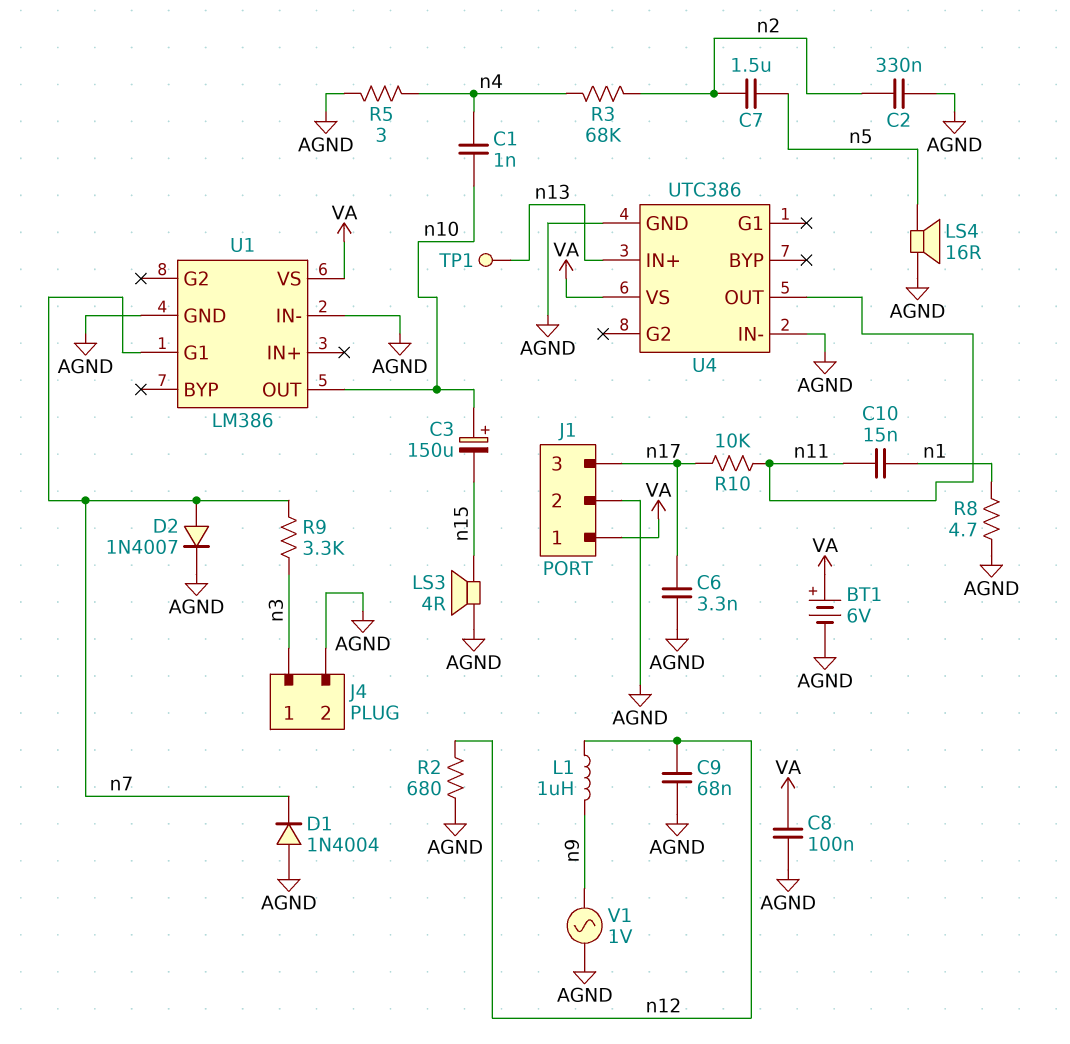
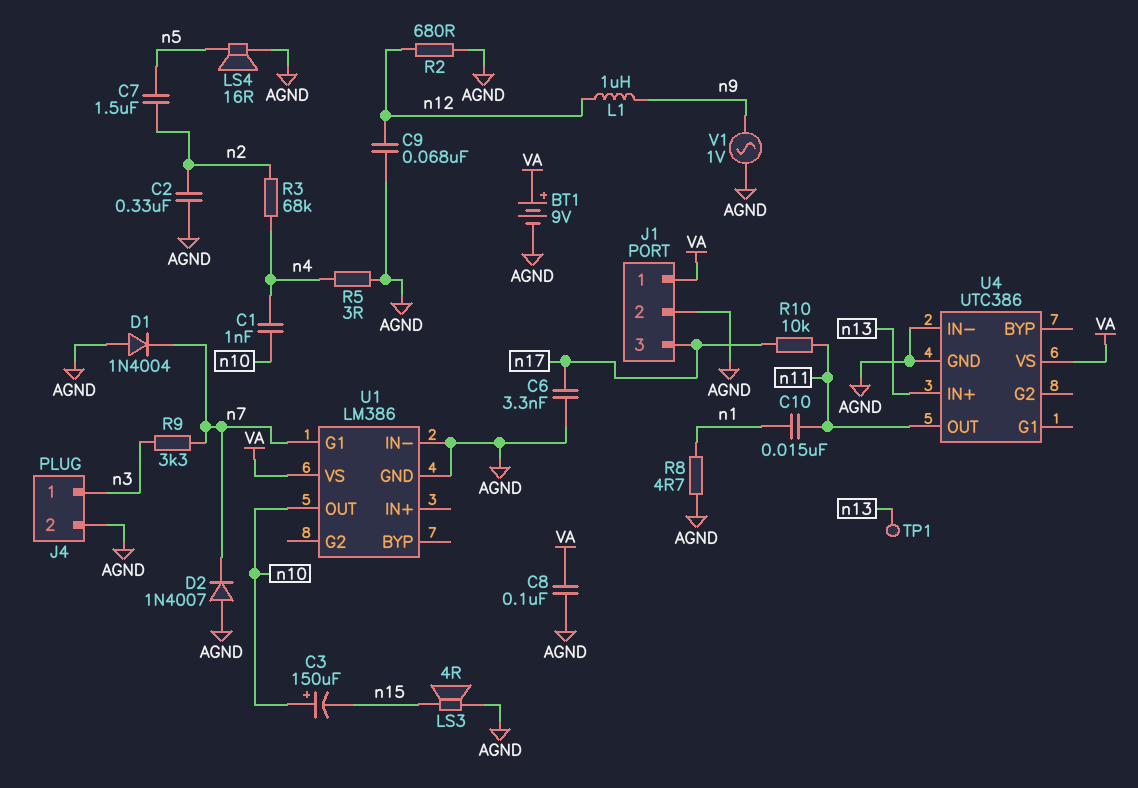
BT1: 6V (plus VA, minus AGND) -> 9V (plus VA, minus AGND)
D2: diode 1N4007 (A n7, K AGND) -> diode 1N4007 (A AGND, K n7)

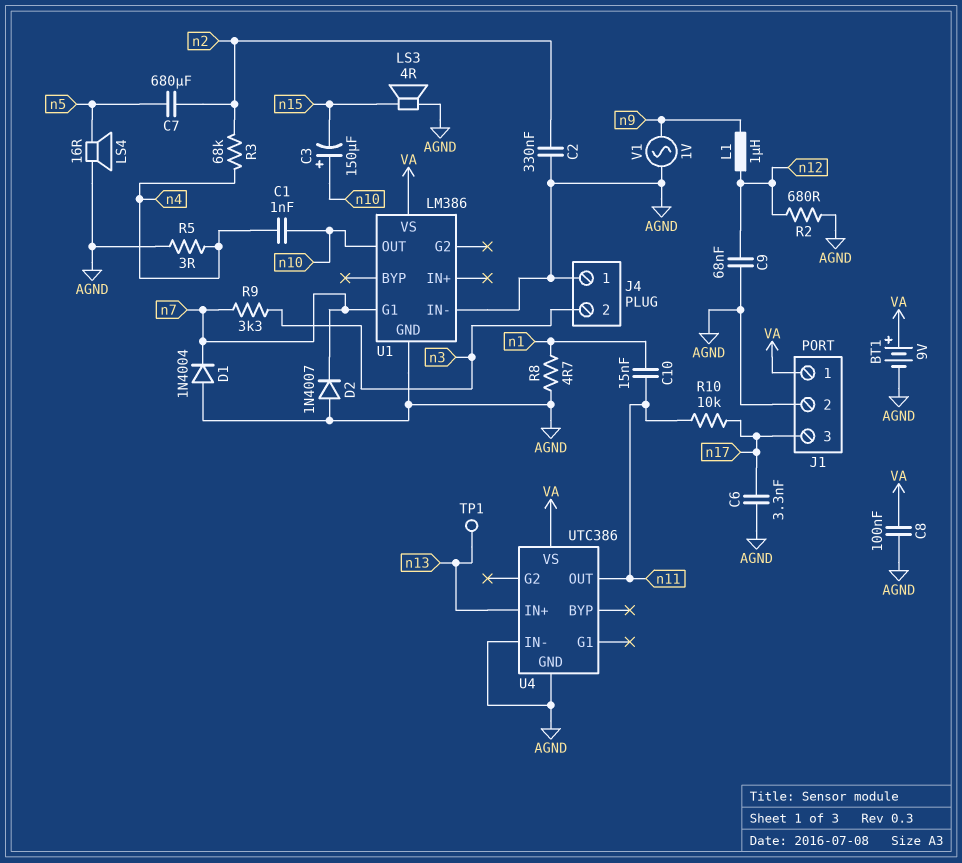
C7: 1.5uF (n2, n5) -> 680uF (n2, n5)
J4 pin 1: n3 -> AGND
J4 pin 2: AGND -> n3

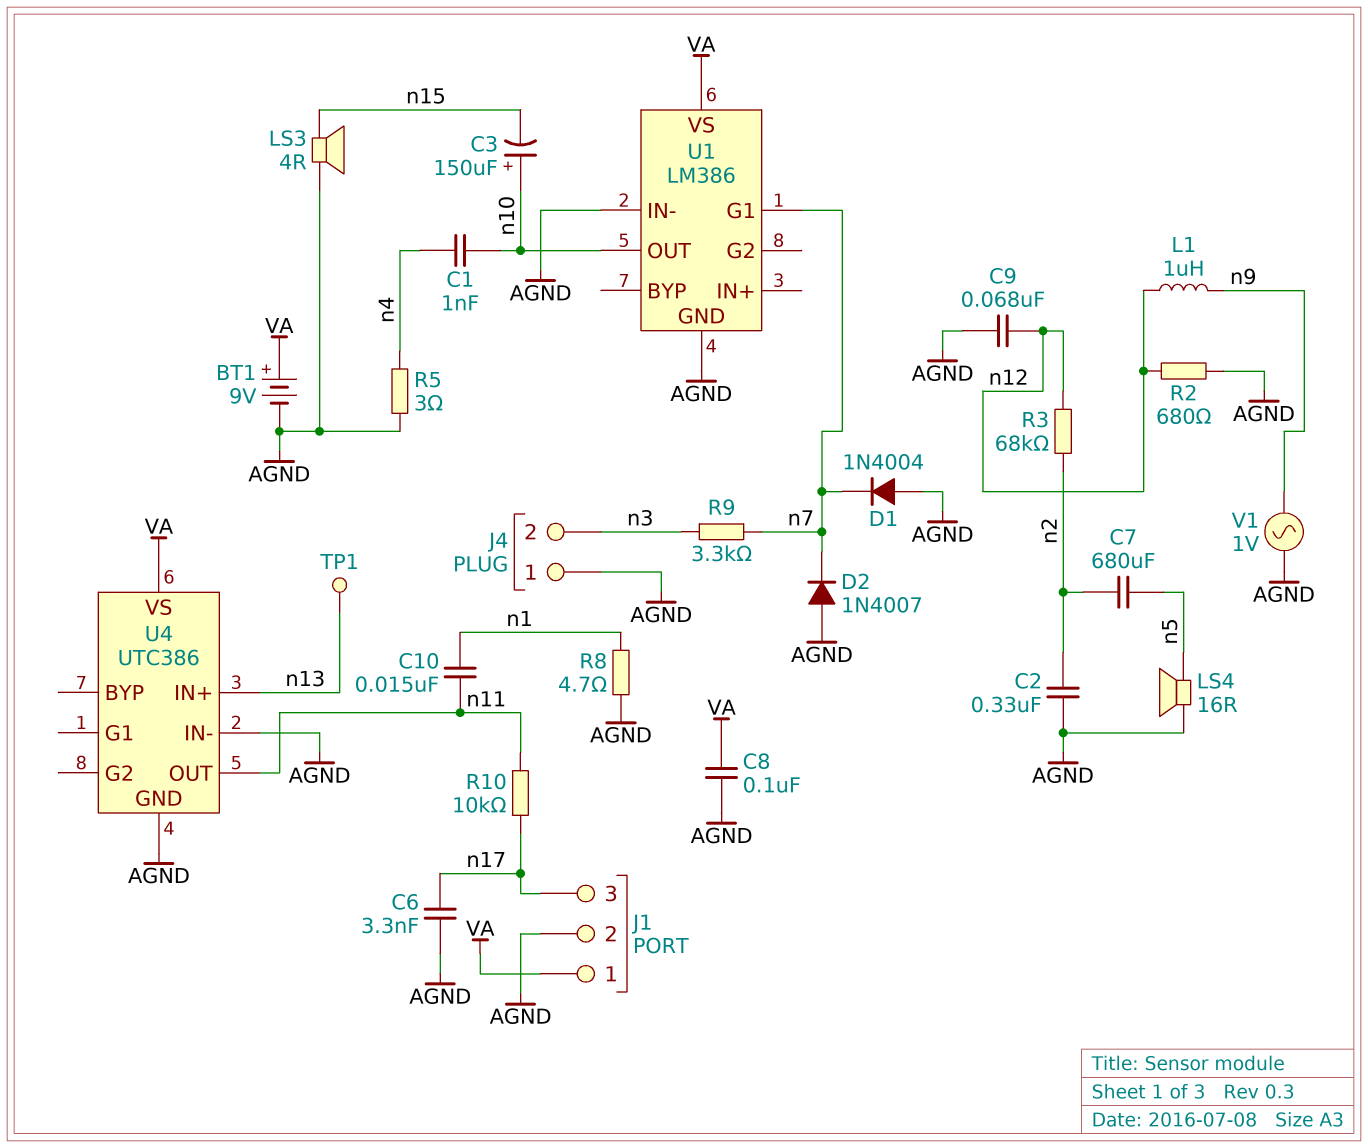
R3: 68k (n2, n4) -> 68k (n2, n12)

